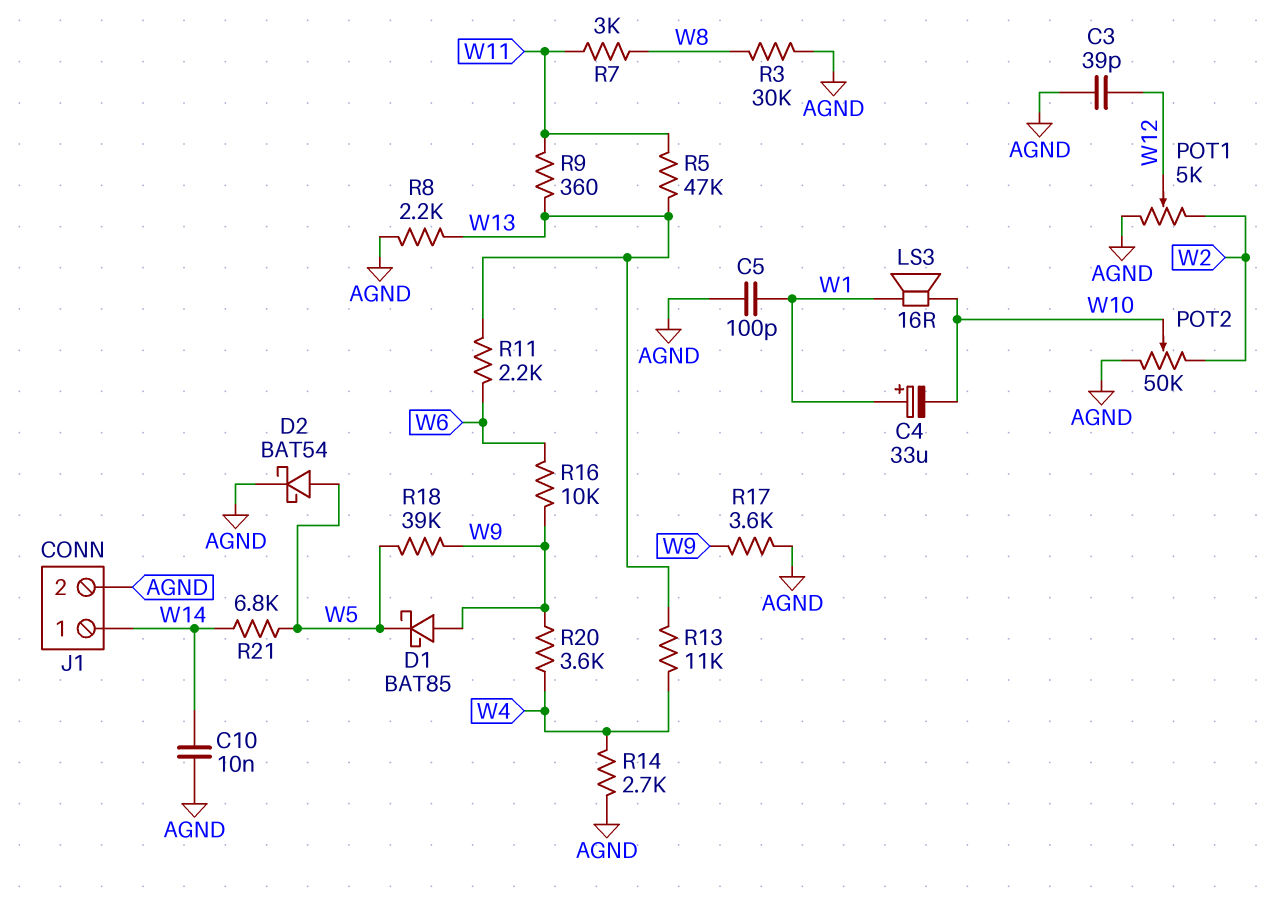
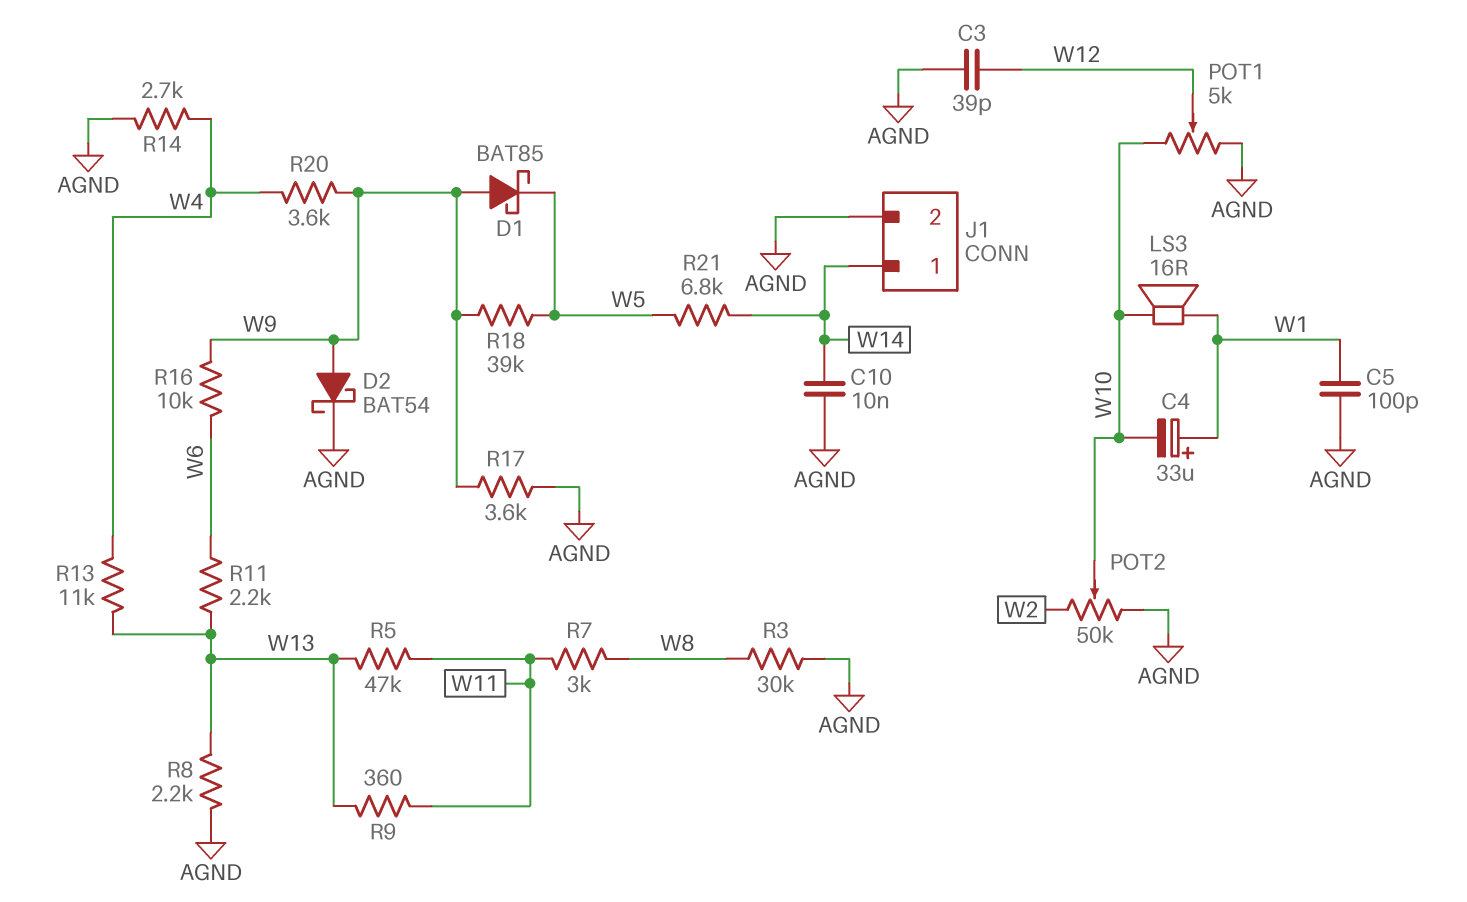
D2: schottky BAT54 (A W5, K AGND) -> schottky BAT54 (A W9, K AGND)
POT1: 5k (AGND, W2, wiper W12) -> 5k (AGND, W10, wiper W12)

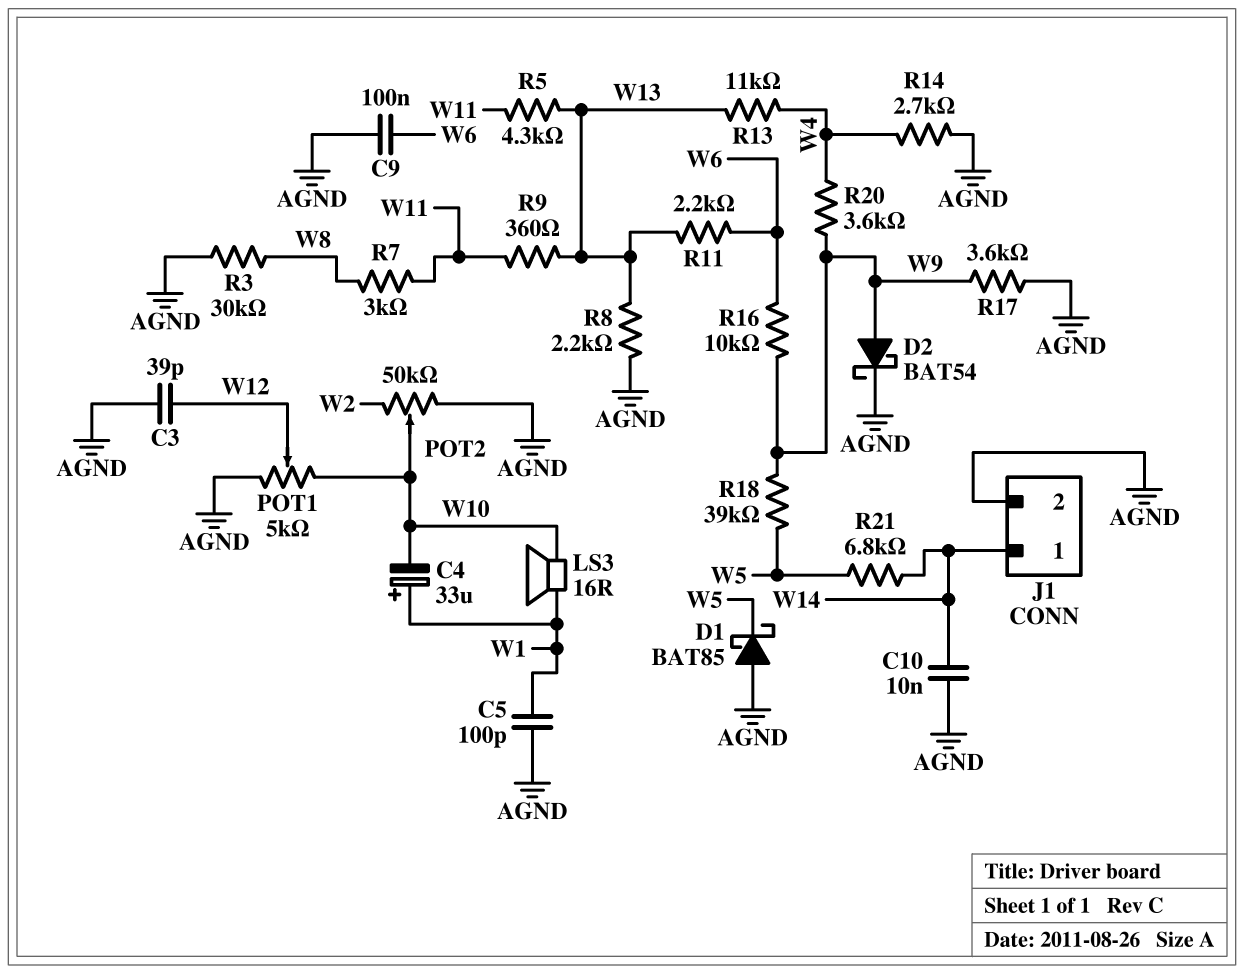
C9: none -> 100nF (AGND, W6)
D1: schottky BAT85 (A W9, K W5) -> schottky BAT85 (A AGND, K W5)
R5: 47k (W11, W13) -> 4.3k (W11, W13)

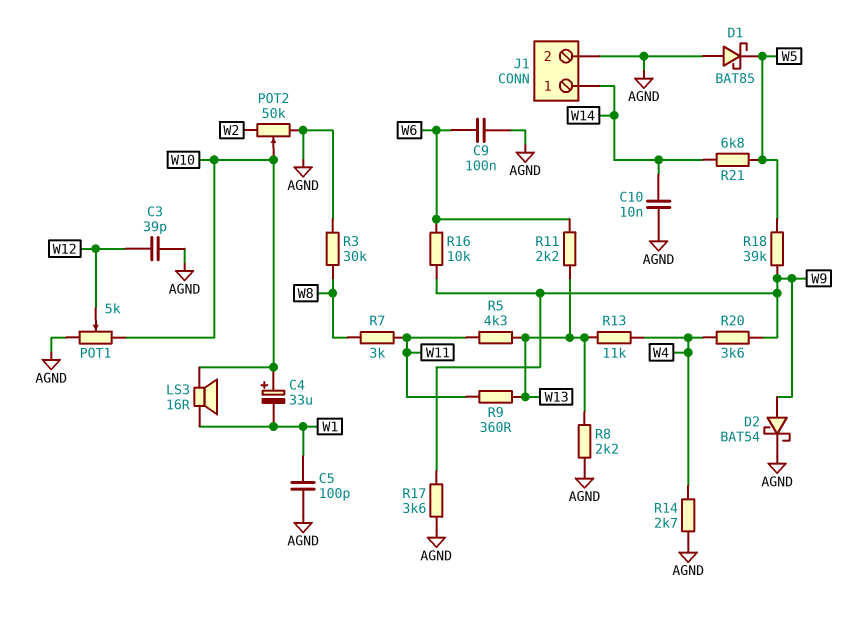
C4: 33uF (plus W1, minus W10) -> 33uF (plus W10, minus W1)

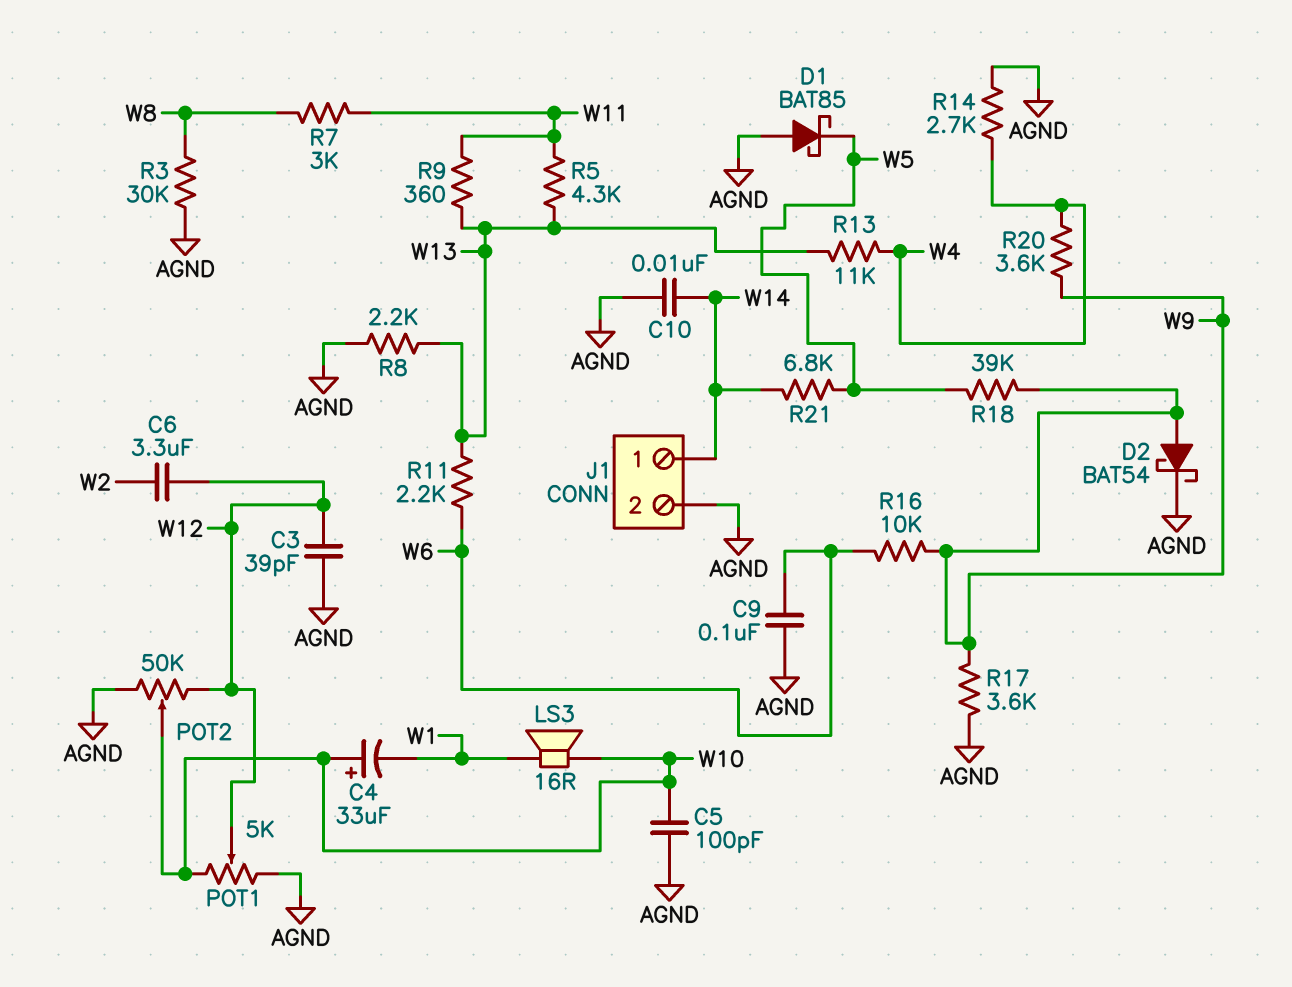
C5: 100pF (AGND, W1) -> 100pF (AGND, W10)
C6: none -> 3.3uF (W2, W12)
POT2: 50k (AGND, W2, wiper W10) -> 50k (AGND, W12, wiper W10)

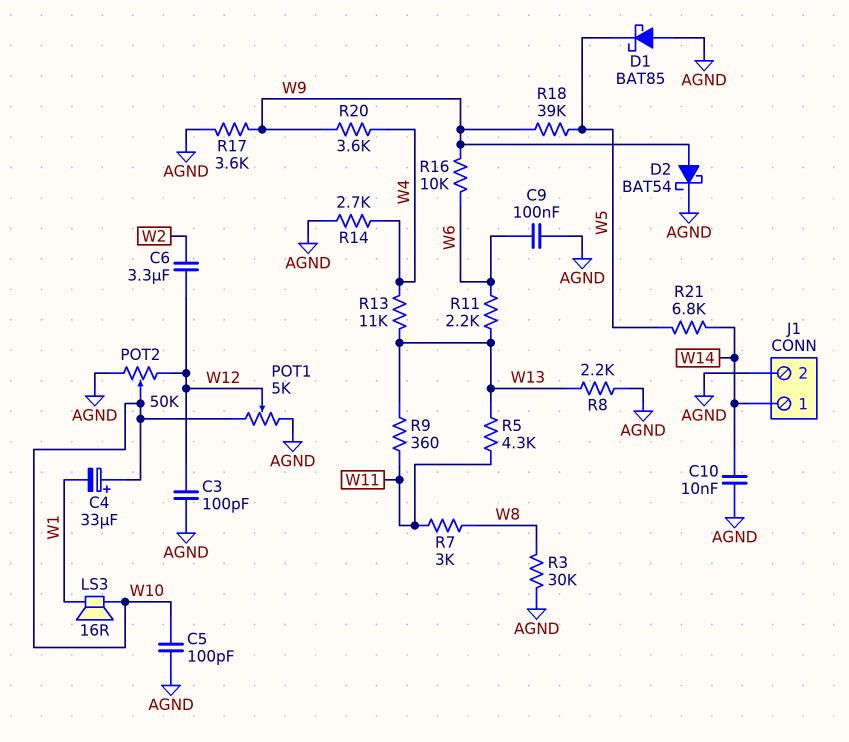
C3: 39pF (AGND, W12) -> 100pF (AGND, W12)

